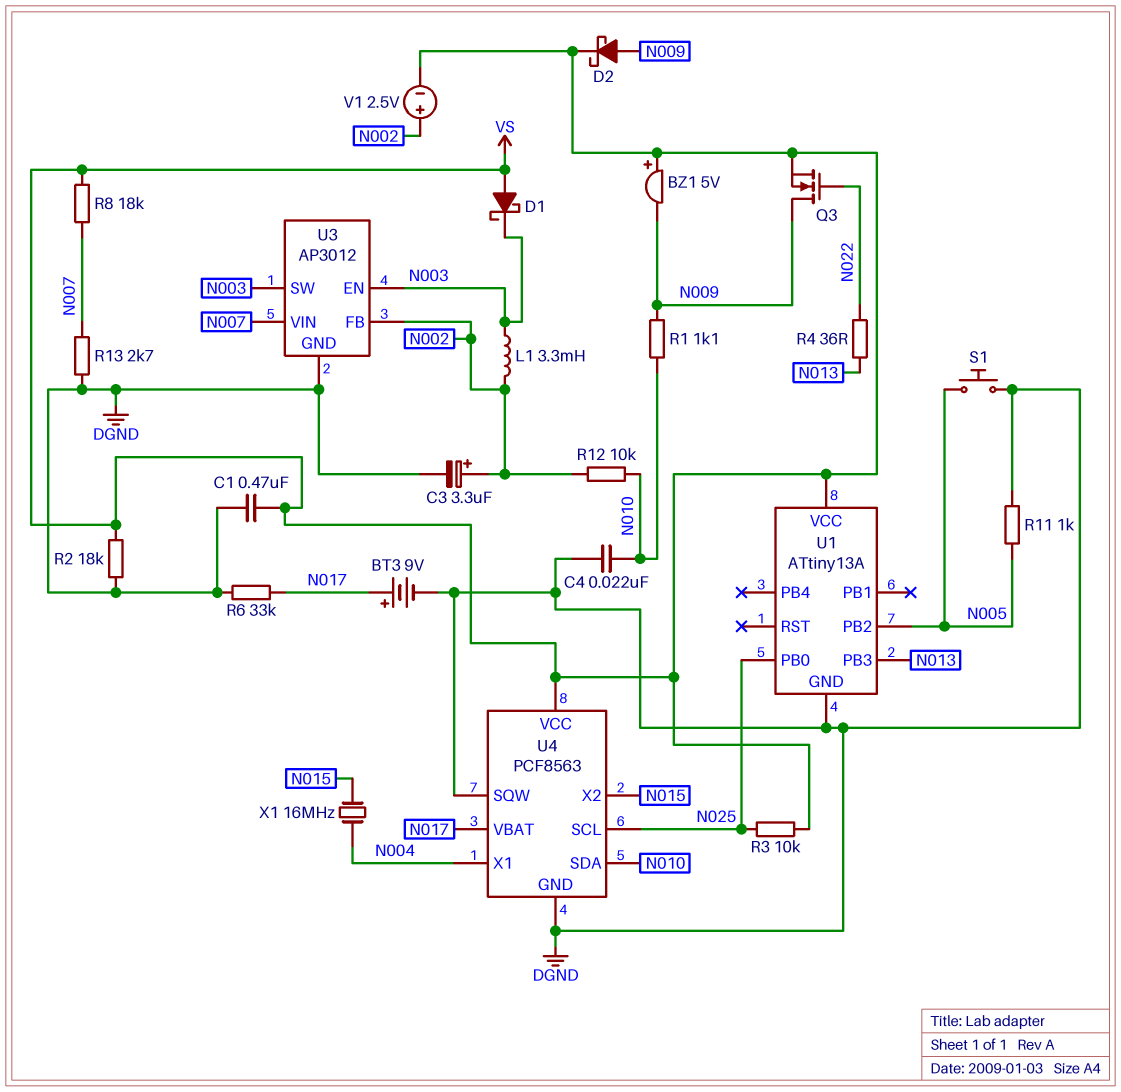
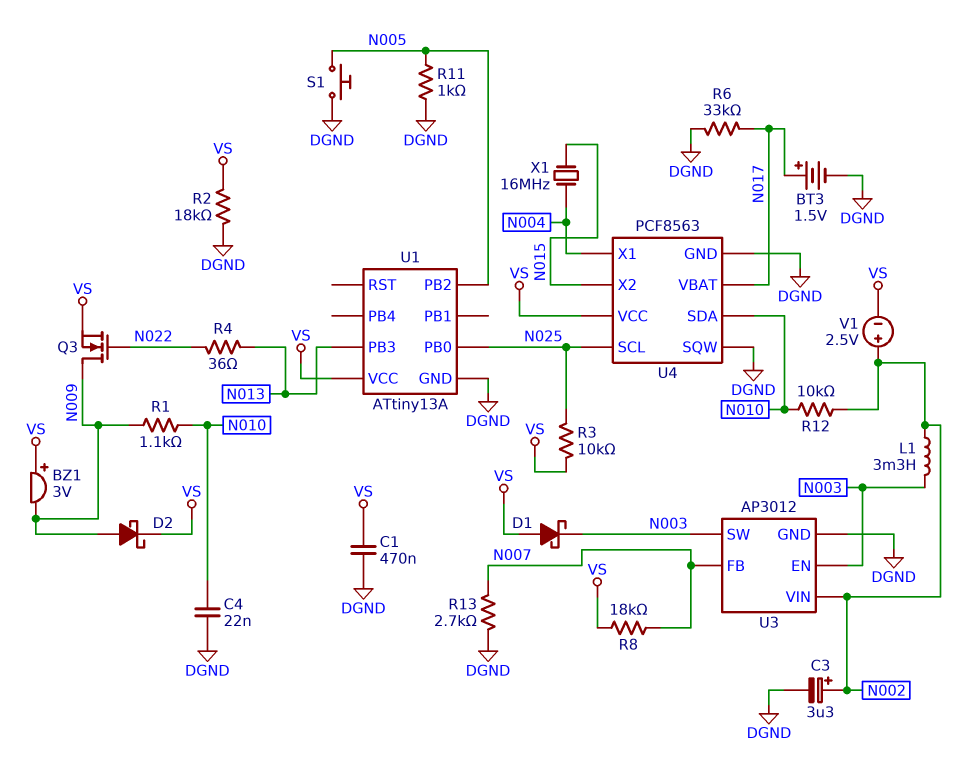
BT3: 9V (plus N017, minus DGND) -> 1.5V (plus N017, minus DGND)
BZ1: buzzer 5V (plus VS, minus N009) -> buzzer 3V (plus VS, minus N009)
U3 pin FB: N002 -> N007
U3 pin VIN: N007 -> N002

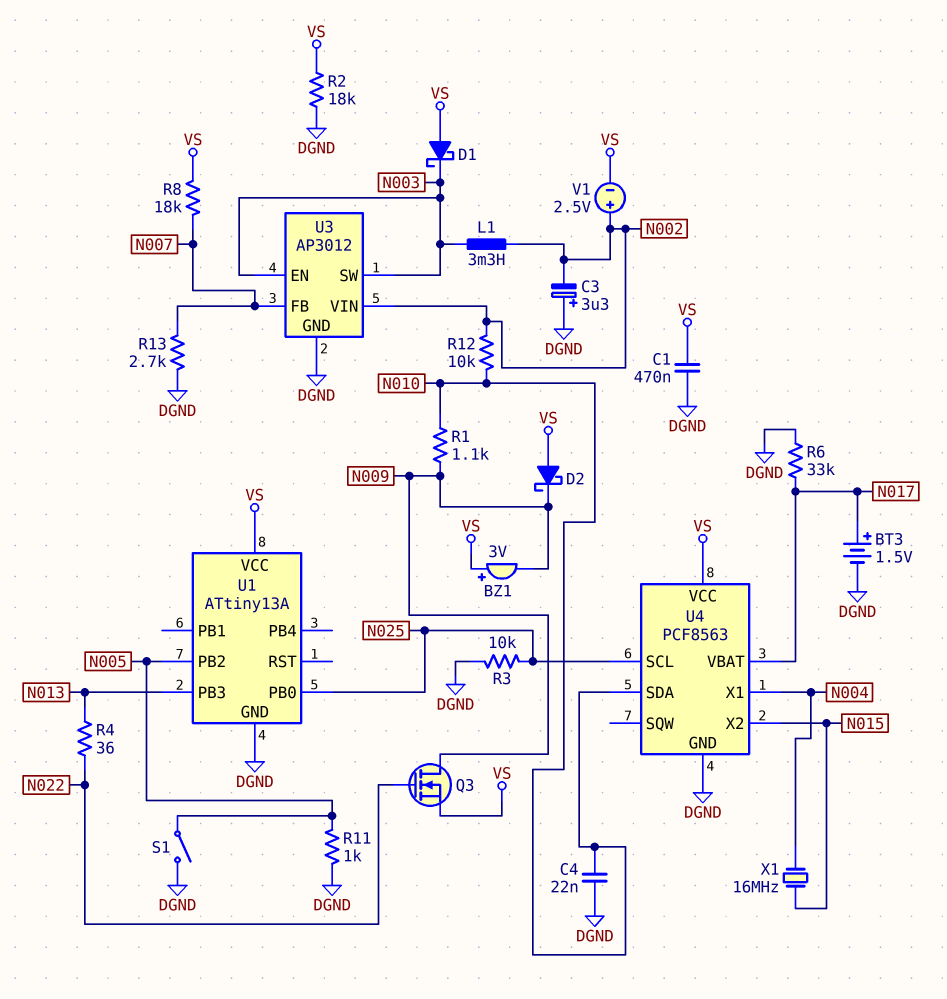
C3: 3.3uF (plus N002, minus DGND) -> 3.3uF (plus DGND, minus N002)
D2: schottky (A N009, K VS) -> schottky (A VS, K N009)
R3: 10k (N025, VS) -> 10k (DGND, N025)
S1: button (DGND, N005) -> switch (DGND, N005)
U4 pin SQW: DGND -> none

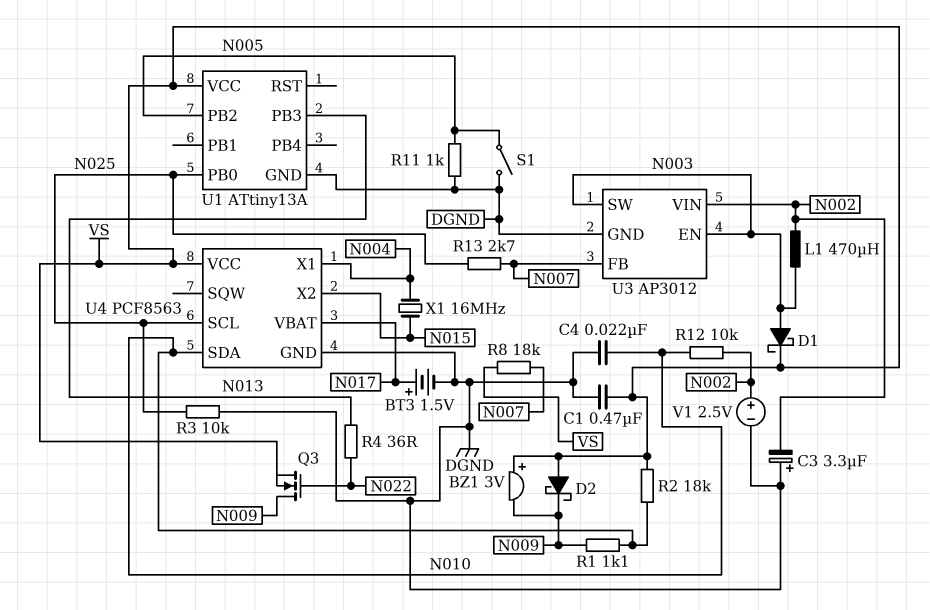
D1: schottky (A VS, K N003) -> schottky (A N003, K VS)
L1: 3.3mH (N002, N003) -> 470uH (N002, N003)
R2: 18k (DGND, VS) -> 18k (N010, VS)
R6: 33k (DGND, N017) -> none
R13: 2.7k (DGND, N007) -> 2.7k (N007, N025)
V1: 2.5V (plus N002, minus VS) -> 2.5V (plus N002, minus DGND)

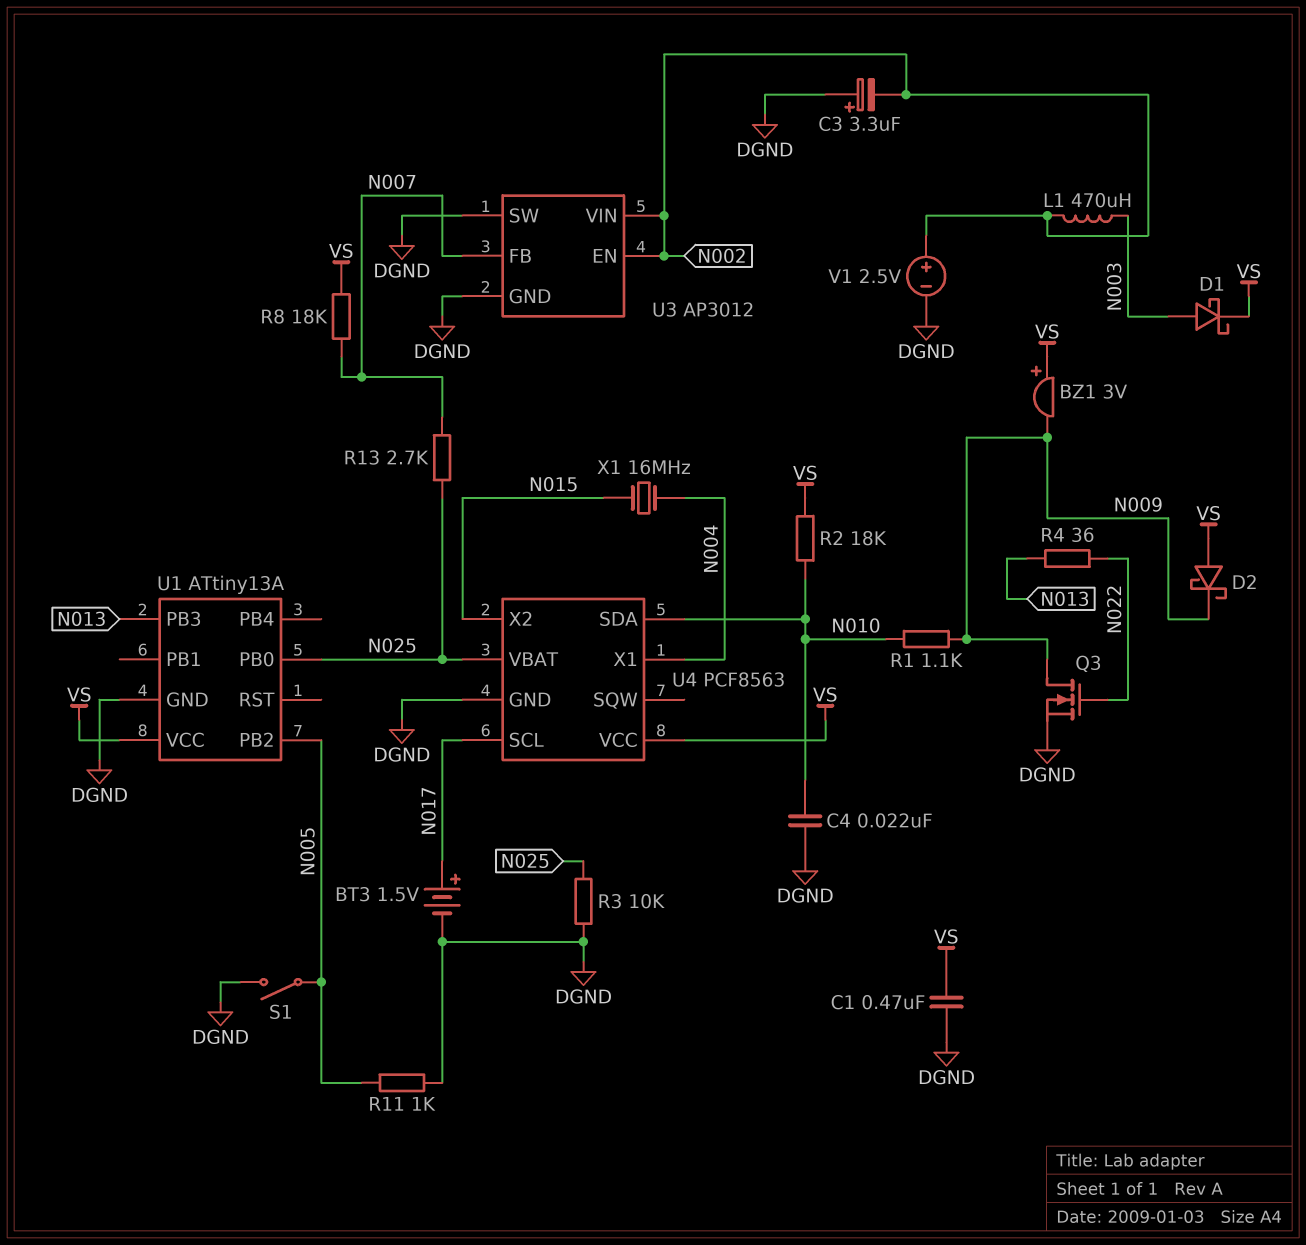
Q3: NMOS (G N022, D N009, S VS) -> NMOS (G N022, D N009, S DGND)
R12: 10k (N002, N010) -> none
U3 pin EN: N003 -> N002
U3 pin SW: N003 -> DGND
U4 pin SCL: N025 -> N017
U4 pin VBAT: N017 -> N025

